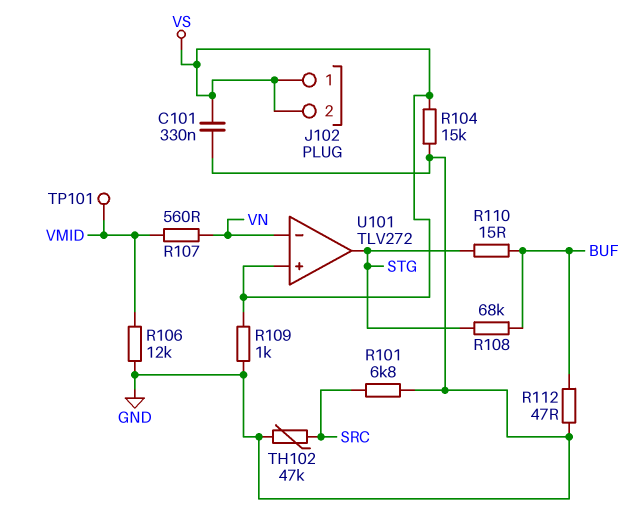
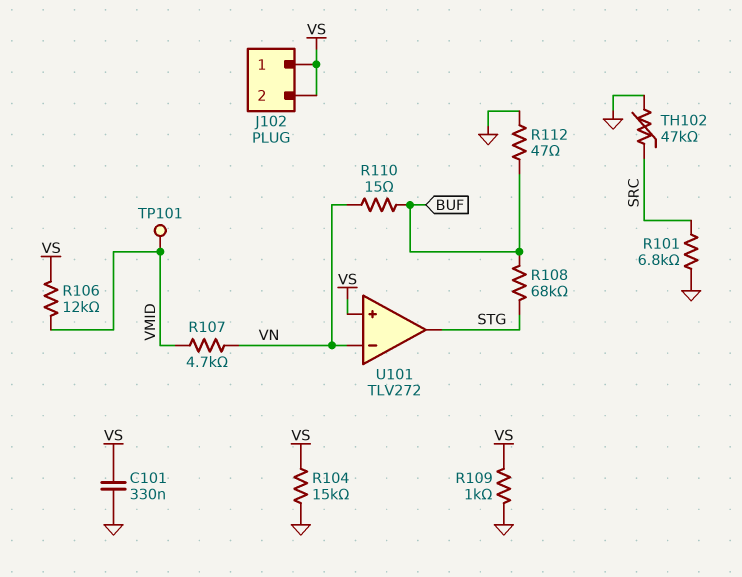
R106: 12k (GND, VMID) -> 12k (VMID, VS)
R107: 560 (VMID, VN) -> 4.7k (VMID, VN)
R110: 15 (BUF, STG) -> 15 (BUF, VN)

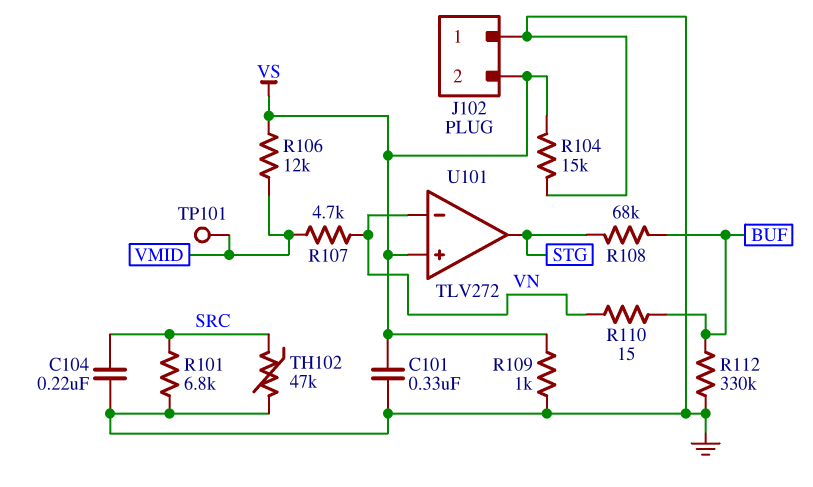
C104: none -> 220nF (GND, SRC)
J102 pin 1: VS -> GND
R112: 47 (BUF, GND) -> 330k (BUF, GND)

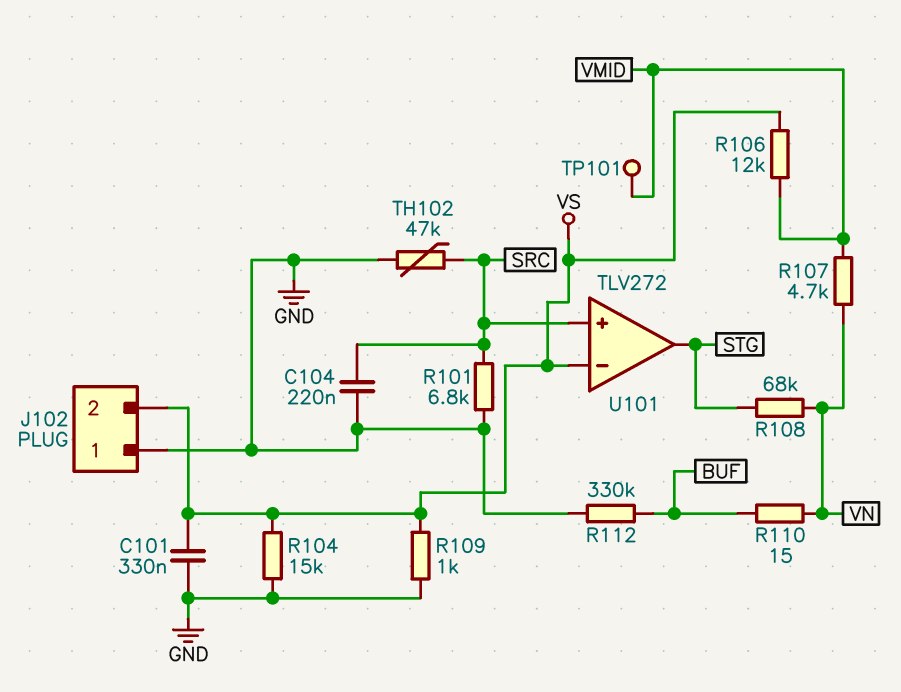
R108: 68k (BUF, STG) -> 68k (STG, VN)
U101 pin in+: VS -> SRC
U101 pin in-: VN -> VS

